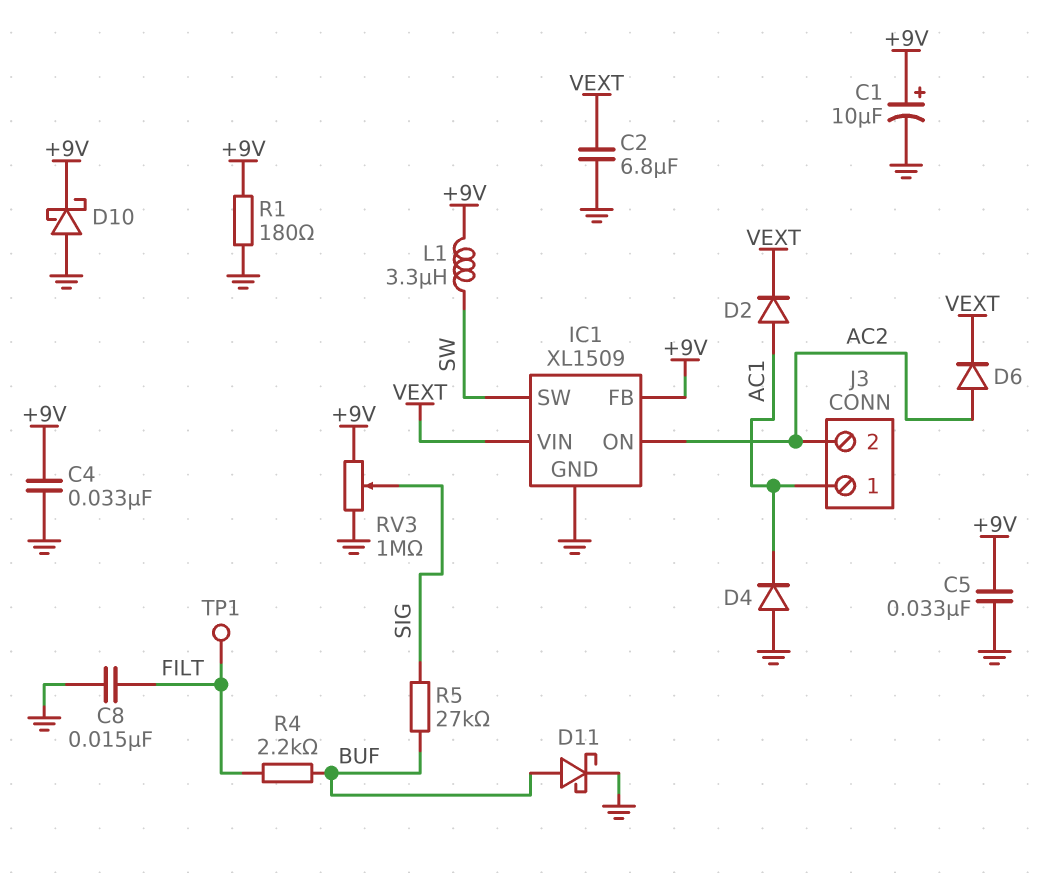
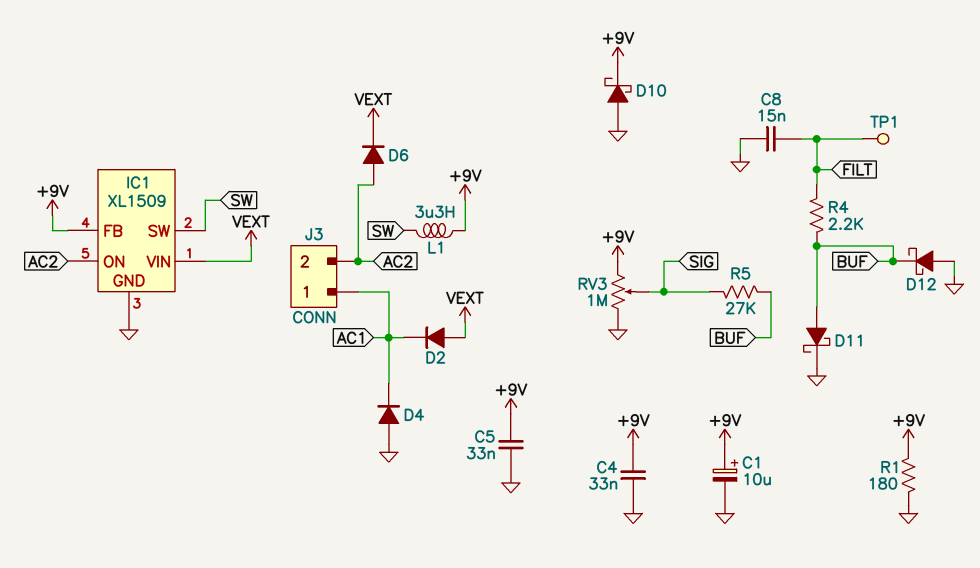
C2: 6.8uF (GND, VEXT) -> none
D2: diode (A AC1, K VEXT) -> diode (A VEXT, K AC1)
D12: none -> schottky (A GND, K BUF)

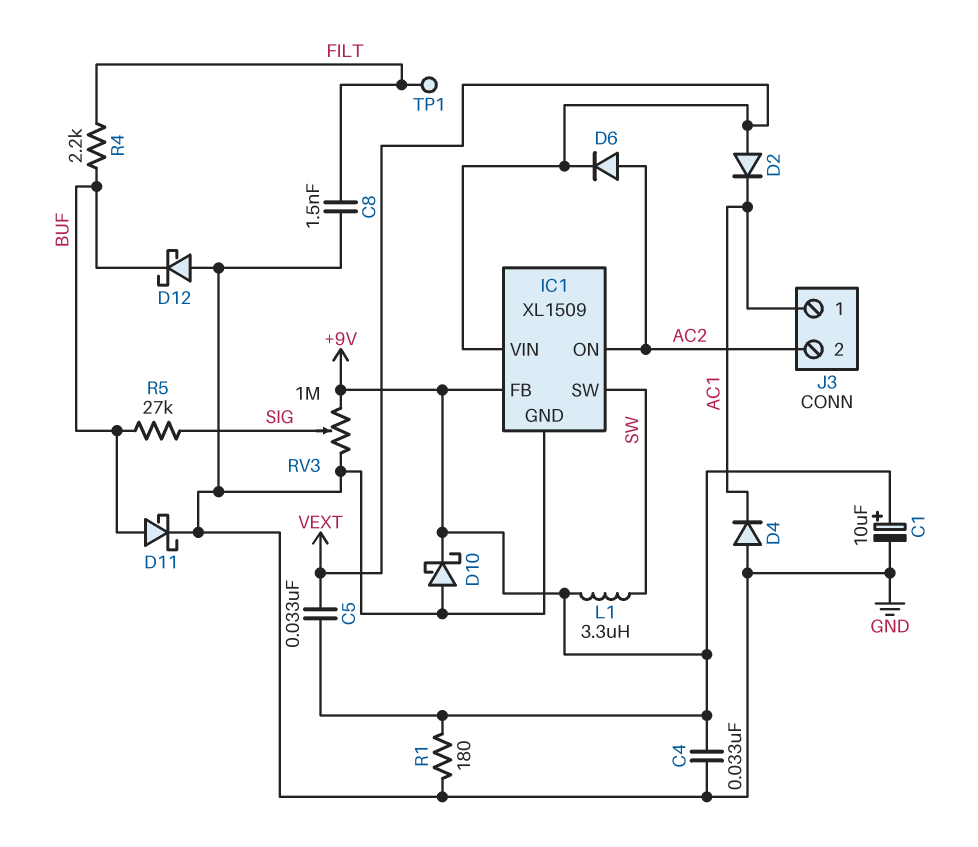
C5: 33nF (+9V, GND) -> 33nF (+9V, VEXT)
C8: 15nF (FILT, GND) -> 1.5nF (FILT, GND)

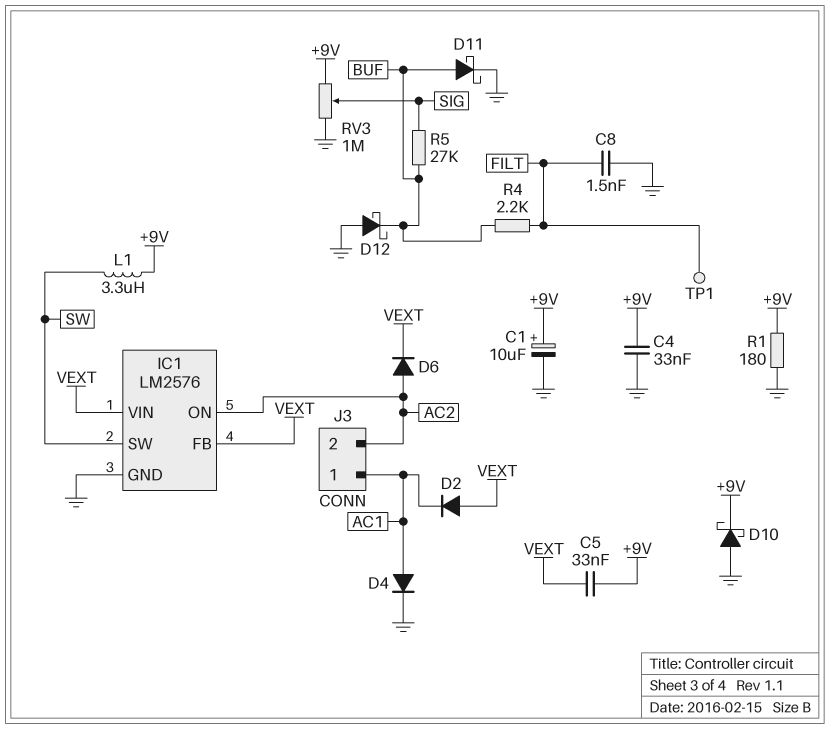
D4: diode (A GND, K AC1) -> diode (A AC1, K GND)
IC1: XL1509 -> LM2576
IC1 pin FB: +9V -> VEXT

